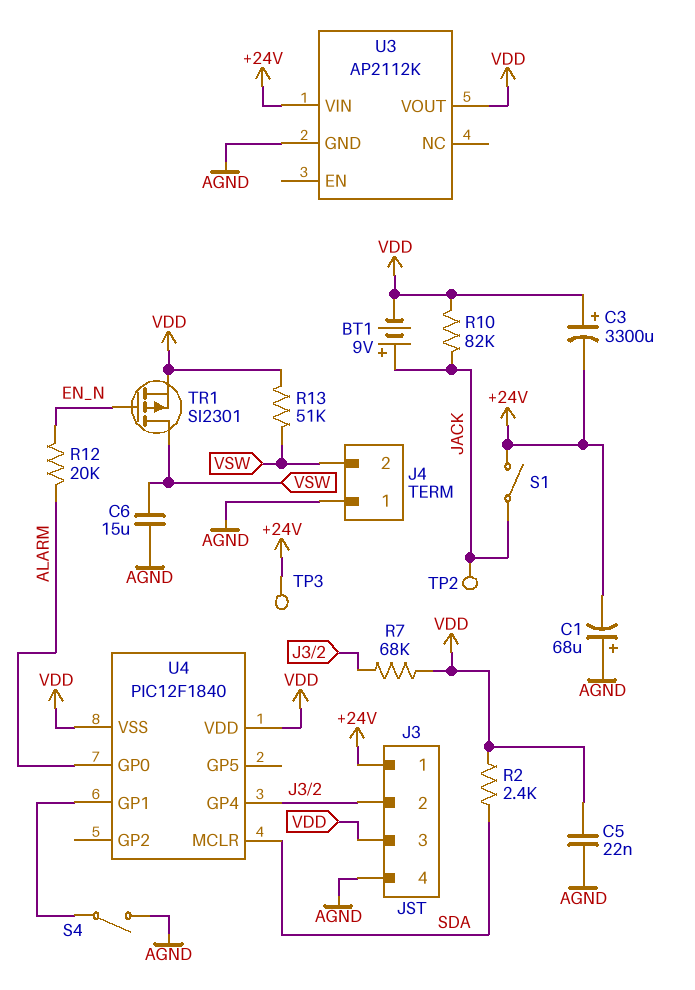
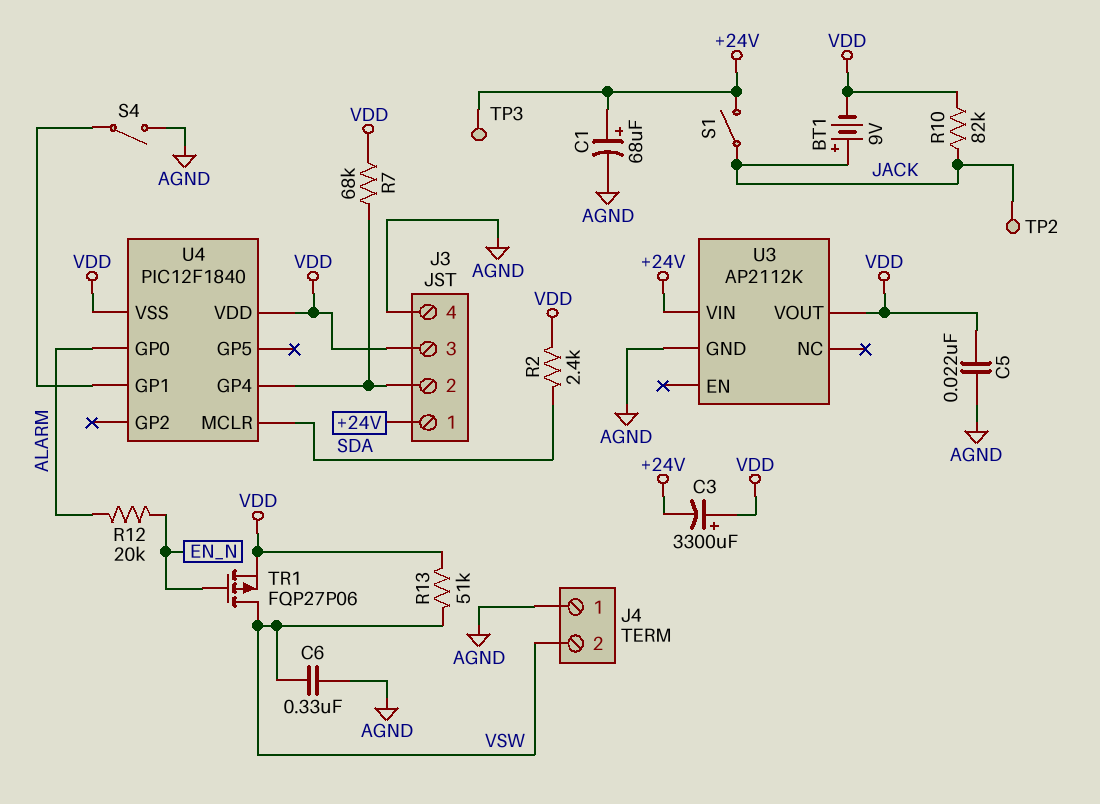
C1: 68uF (plus AGND, minus +24V) -> 68uF (plus +24V, minus AGND)
C6: 15uF (AGND, VSW) -> 330nF (AGND, VSW)
TR1: PMOS SI2301 (G EN_N, D VSW, S VDD) -> PMOS FQP27P06 (G EN_N, D VSW, S VDD)

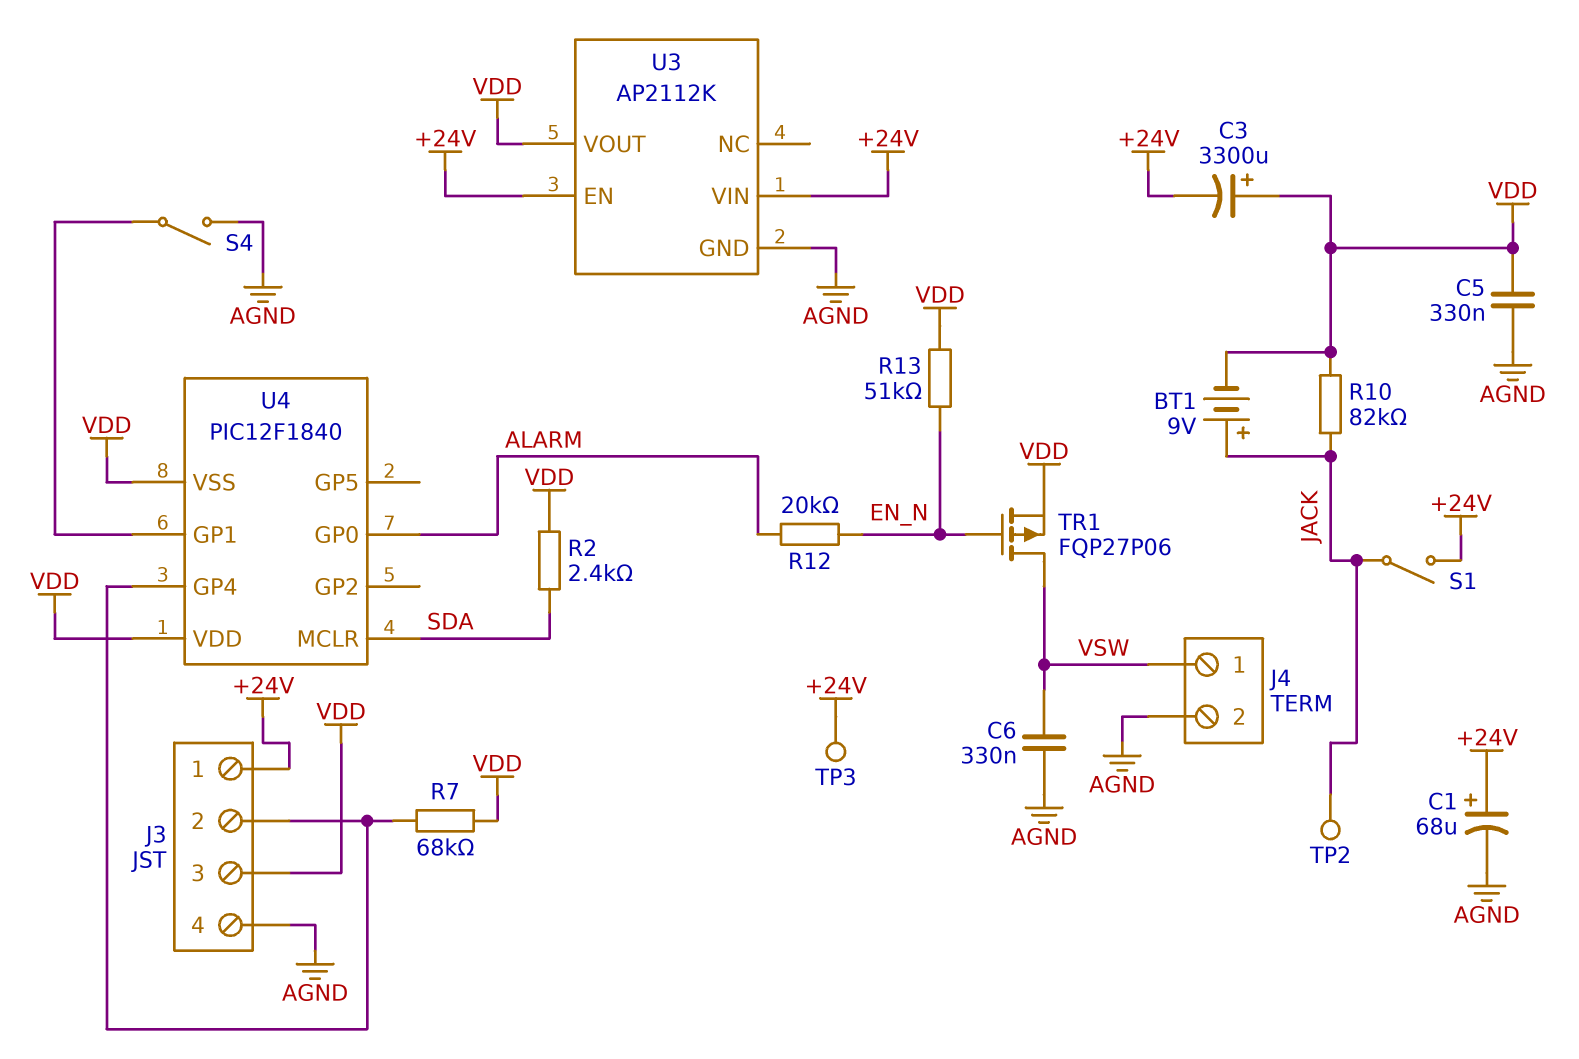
C5: 22nF (AGND, VDD) -> 330nF (AGND, VDD)
J4 pin 1: AGND -> VSW
J4 pin 2: VSW -> AGND
R13: 51k (VDD, VSW) -> 51k (EN_N, VDD)
U3 pin EN: none -> +24V

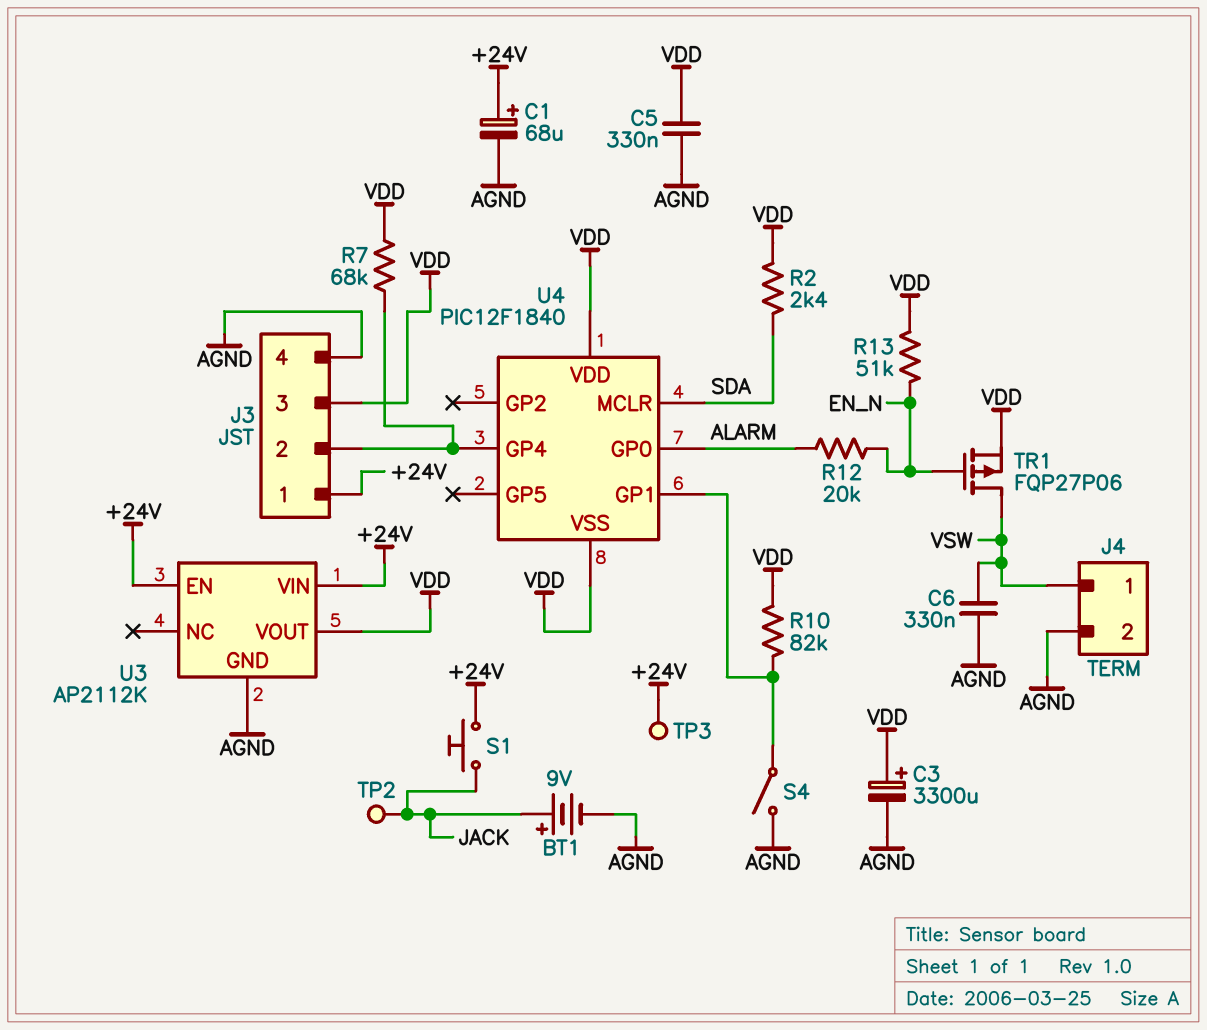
BT1: 9V (plus JACK, minus VDD) -> 9V (plus JACK, minus AGND)
C3: 3300uF (plus VDD, minus +24V) -> 3300uF (plus VDD, minus AGND)
R10: 82k (JACK, VDD) -> 82k (U4/GP1, VDD)
S1: switch (+24V, JACK) -> button (+24V, JACK)

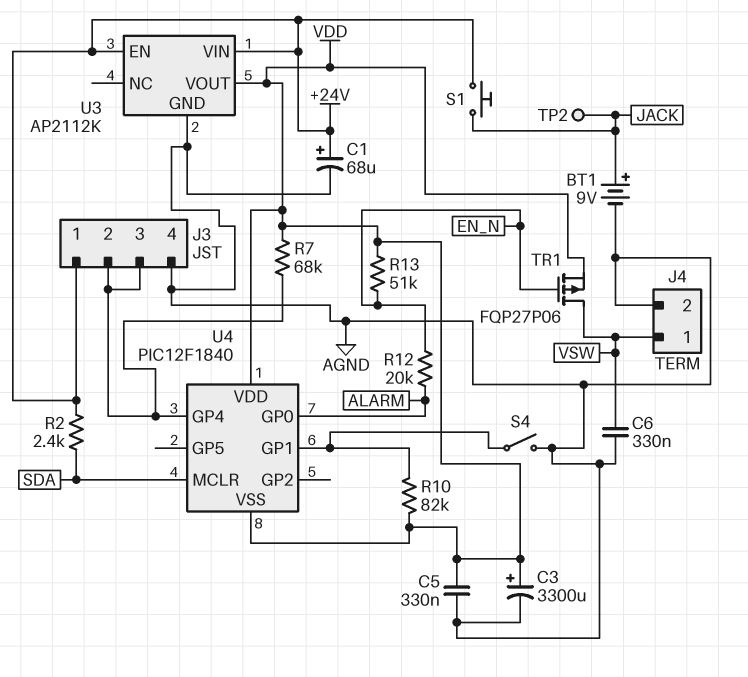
J3 pin 3: VDD -> J3/2
R2: 2.4k (SDA, VDD) -> 2.4k (+24V, SDA)
TP3: test point (+24V) -> none

